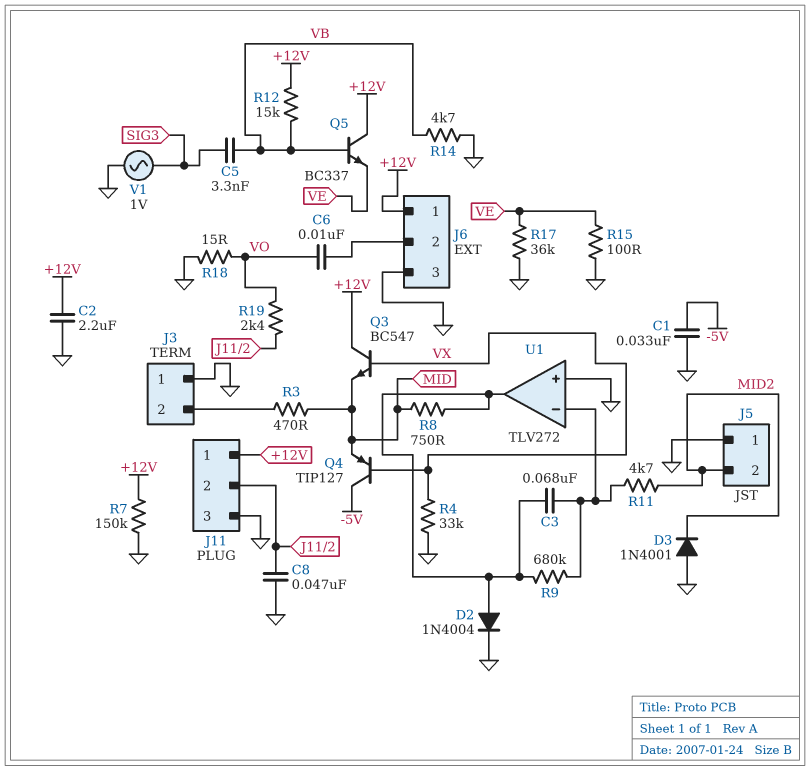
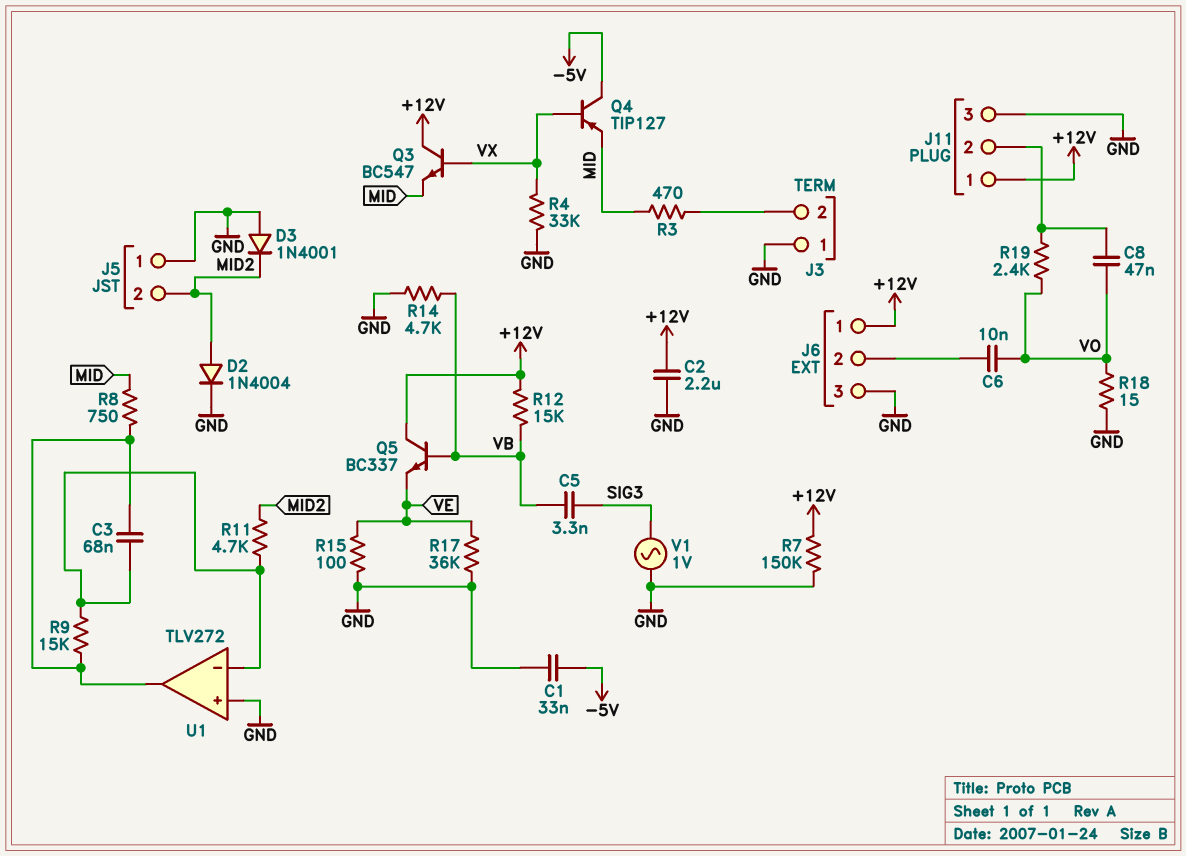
C8: 47nF (GND, J11/2) -> 47nF (J11/2, VO)
D2: diode 1N4004 (A U1/out, K GND) -> diode 1N4004 (A MID2, K GND)
R9: 680k (U1/in-, U1/out) -> 15k (U1/in-, U1/out)

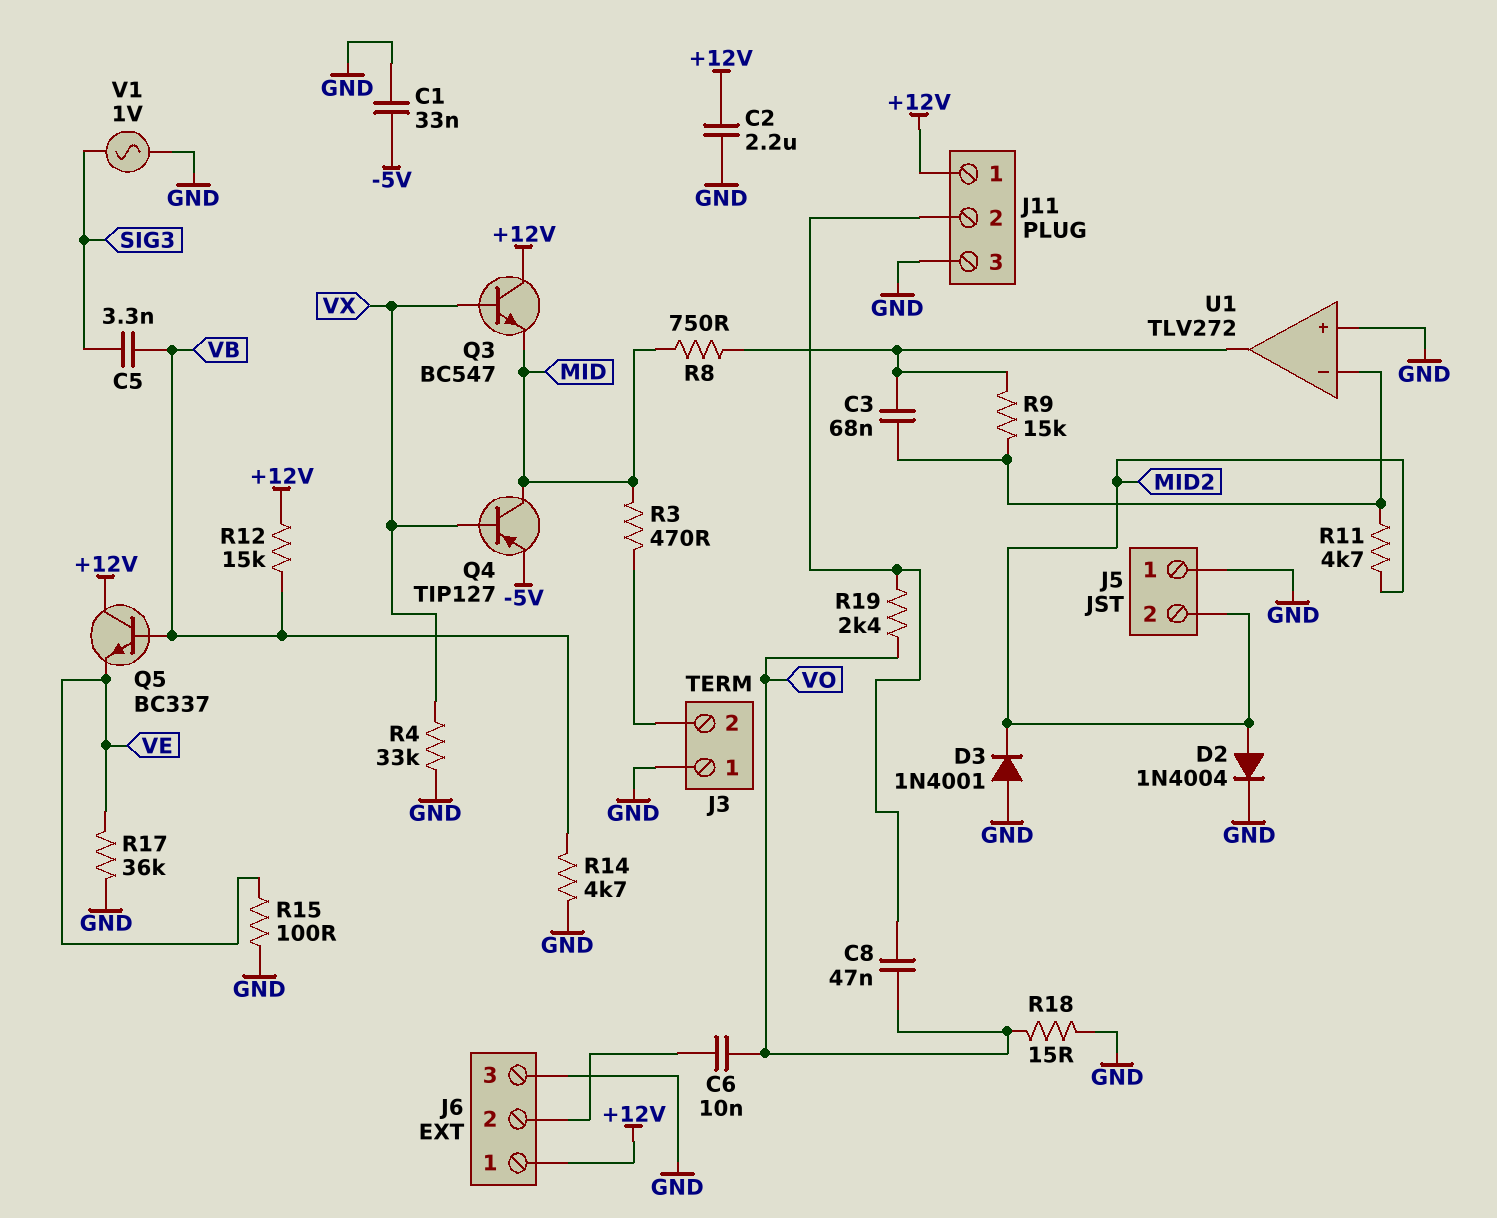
Q4: PNP TIP127 (B VX, C -5V, E MID) -> PNP TIP127 (B VX, C MID, E -5V)
R7: 150k (+12V, GND) -> none

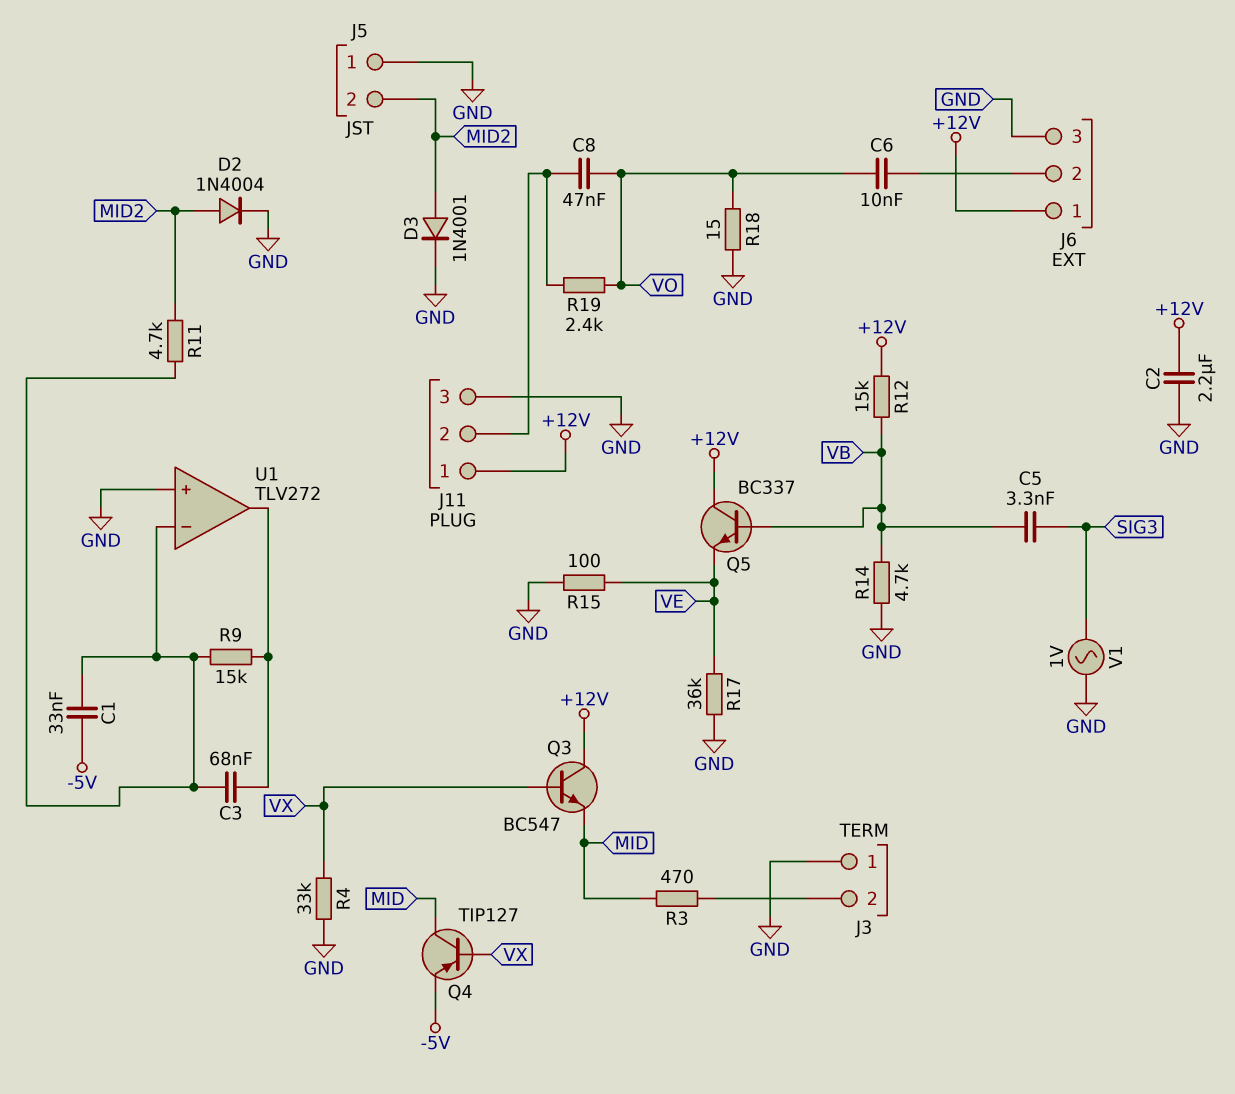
C1: 33nF (-5V, GND) -> 33nF (-5V, U1/in-)
D3: diode 1N4001 (A GND, K MID2) -> diode 1N4001 (A MID2, K GND)
R8: 750 (MID, U1/out) -> none

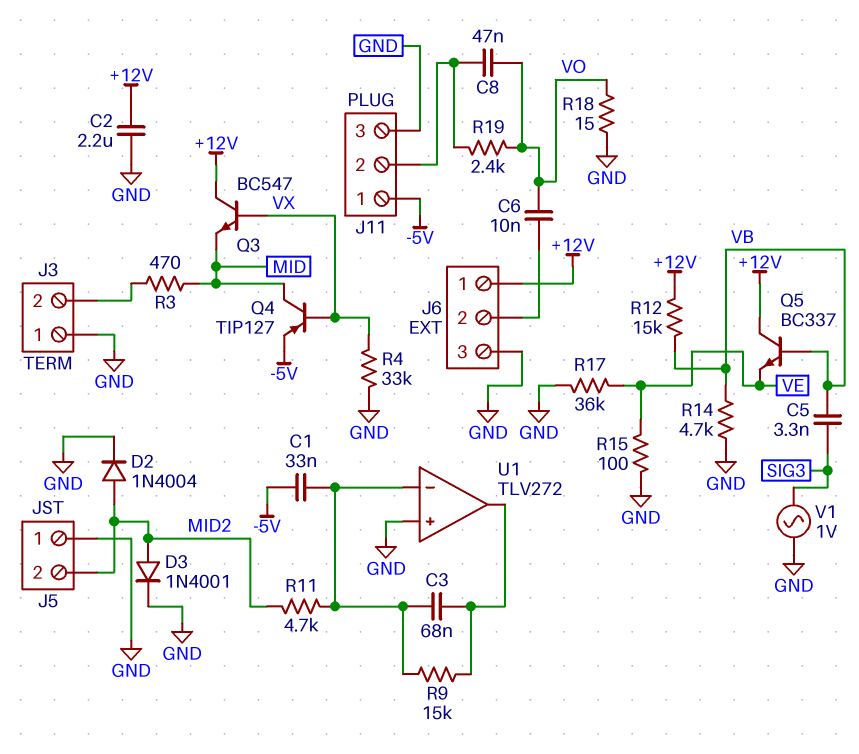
J11 pin 1: +12V -> -5V

